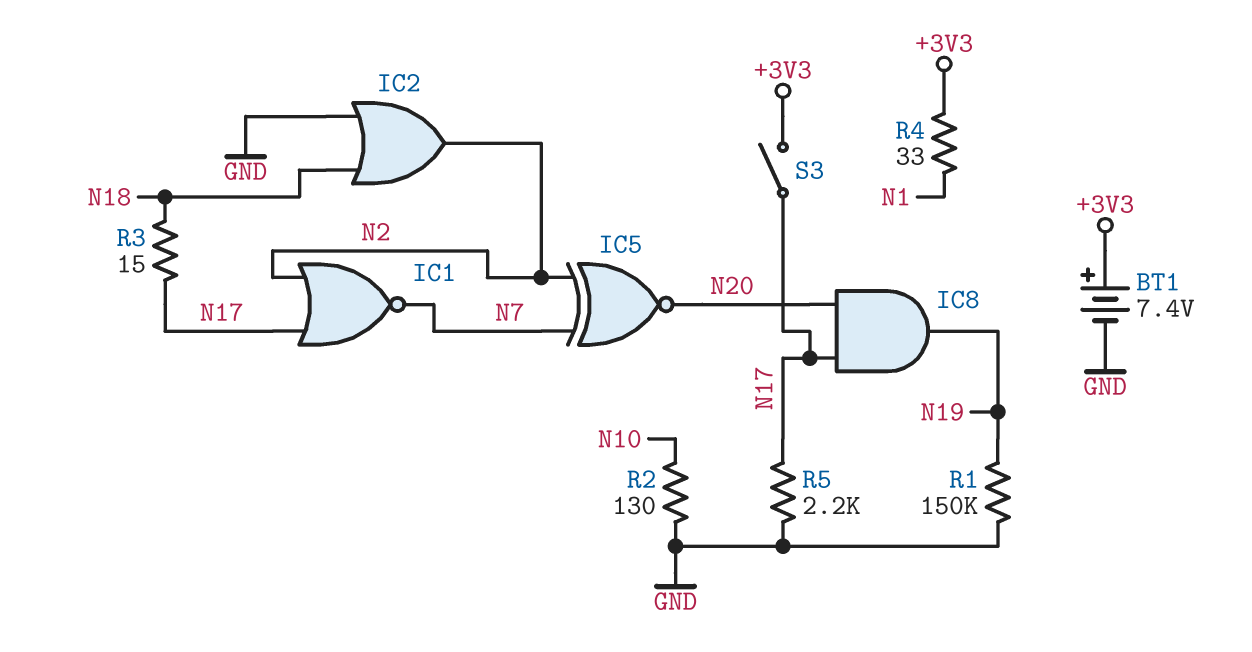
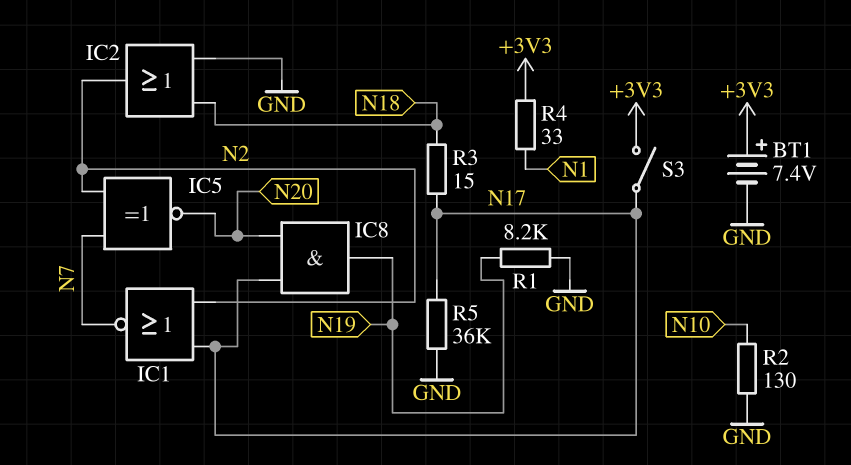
R1: 150k (GND, N19) -> 8.2k (GND, N19)
R5: 2.2k (GND, N17) -> 36k (GND, N17)

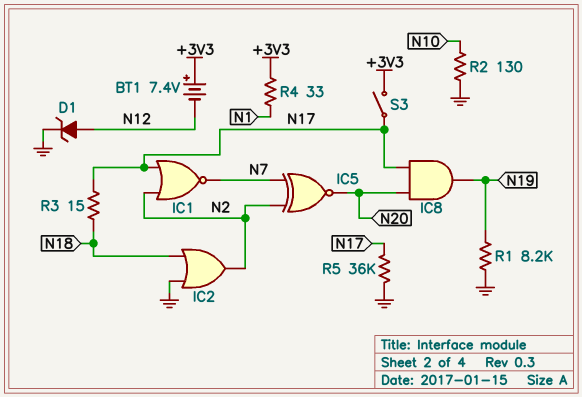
BT1: 7.4V (plus +3V3, minus GND) -> 7.4V (plus +3V3, minus N12)
D1: none -> zener (A N12, K GND)

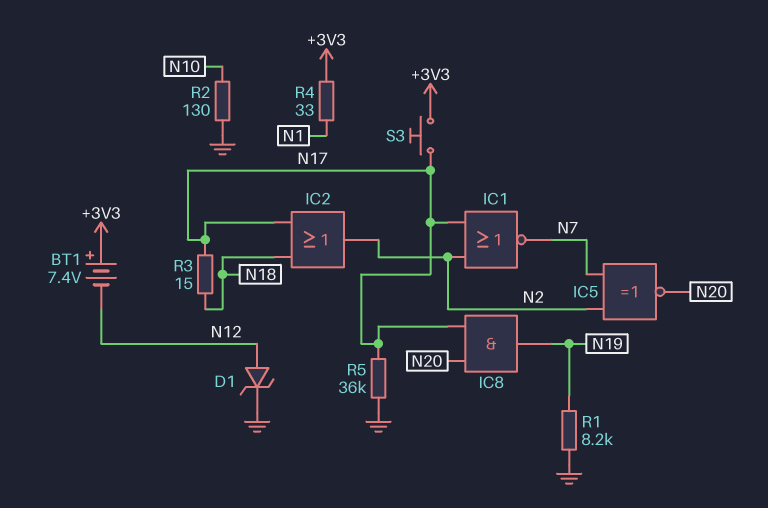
IC2: OR (in GND, in N18, out N2) -> OR (in N17, in N18, out N2)
S3: switch (+3V3, N17) -> button (+3V3, N17)

